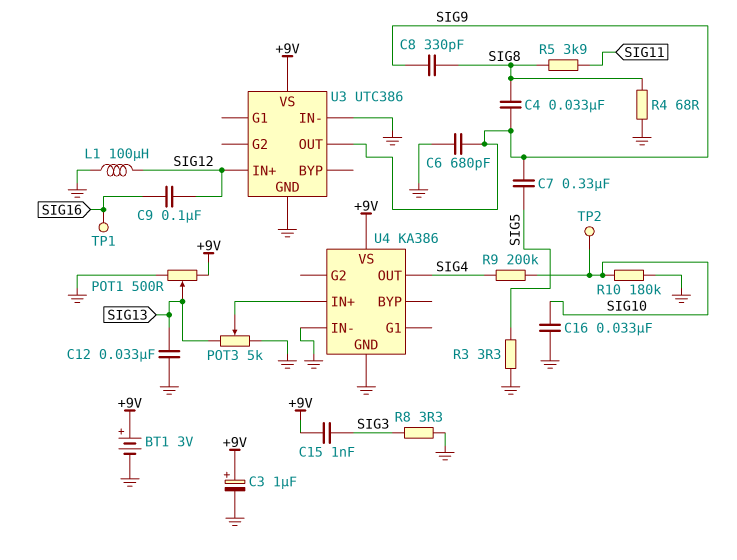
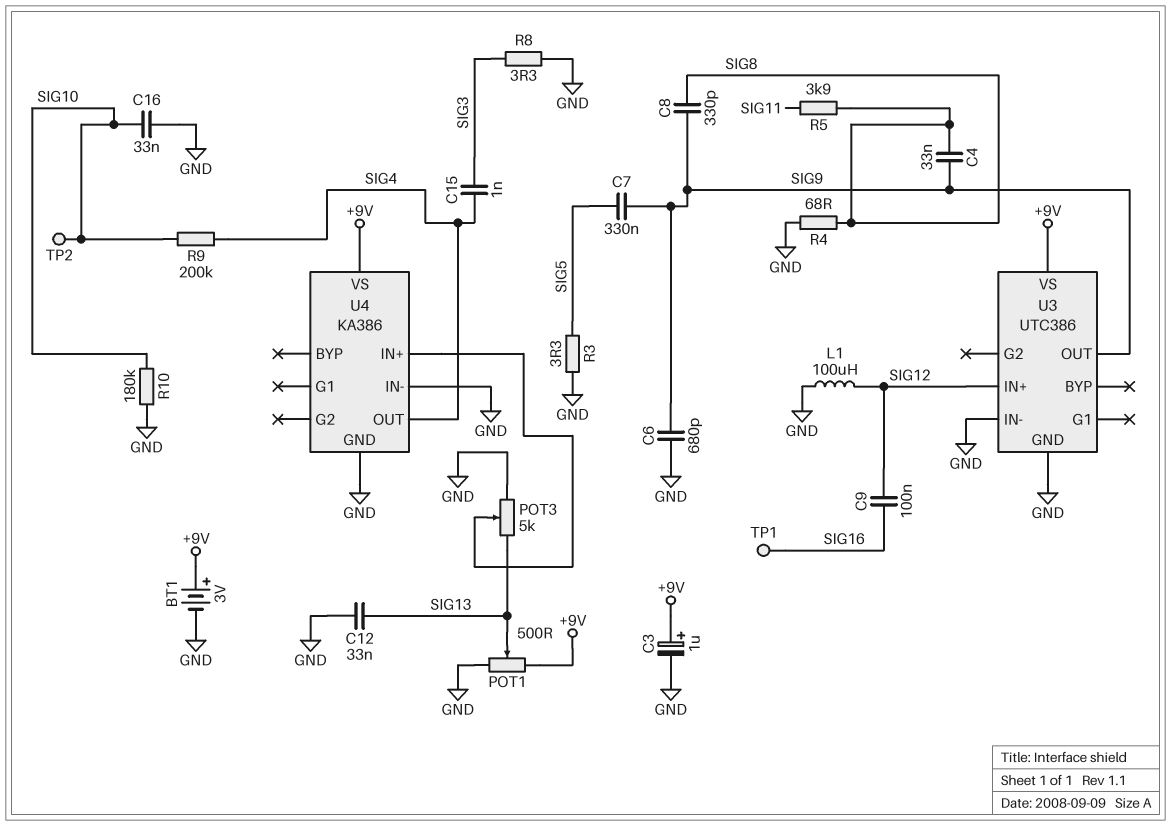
C15: 1nF (+9V, SIG3) -> 1nF (SIG3, SIG4)

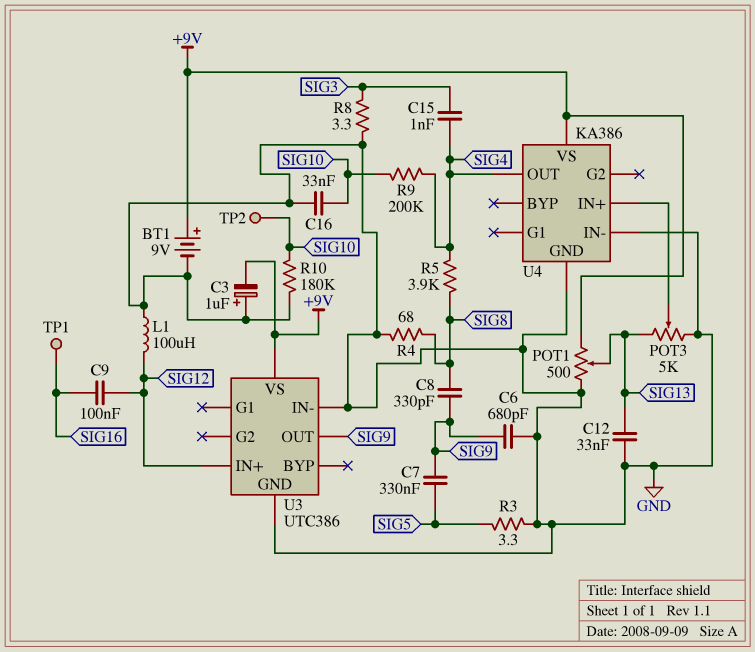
BT1: 3V (plus +9V, minus GND) -> 9V (plus +9V, minus GND)
C3: 1uF (plus +9V, minus GND) -> 1uF (plus GND, minus +9V)
C4: 33nF (SIG8, SIG9) -> none
R5: 3.9k (SIG8, SIG11) -> 3.9k (SIG4, SIG8)

